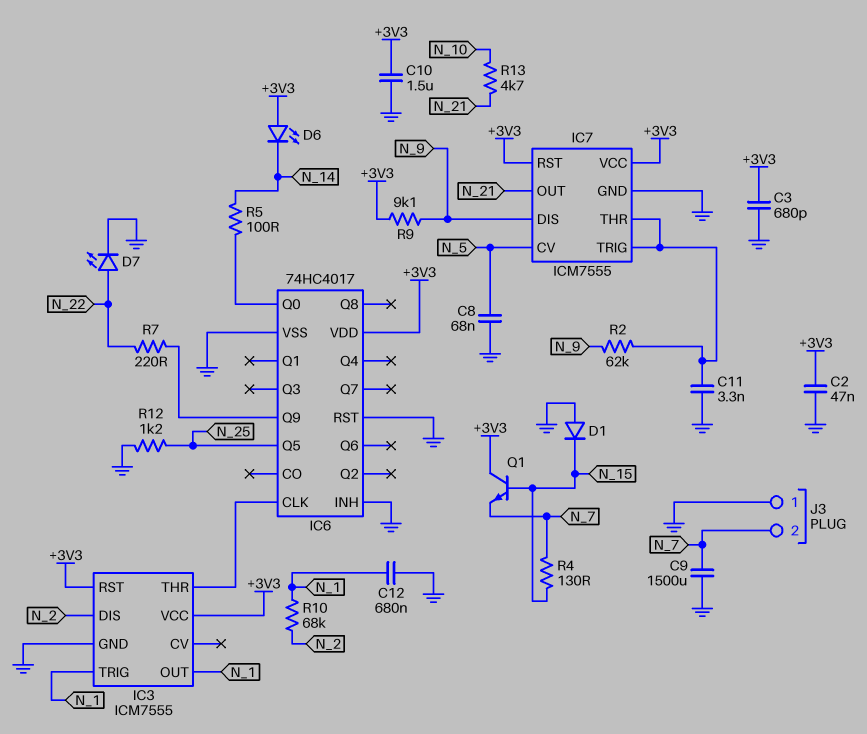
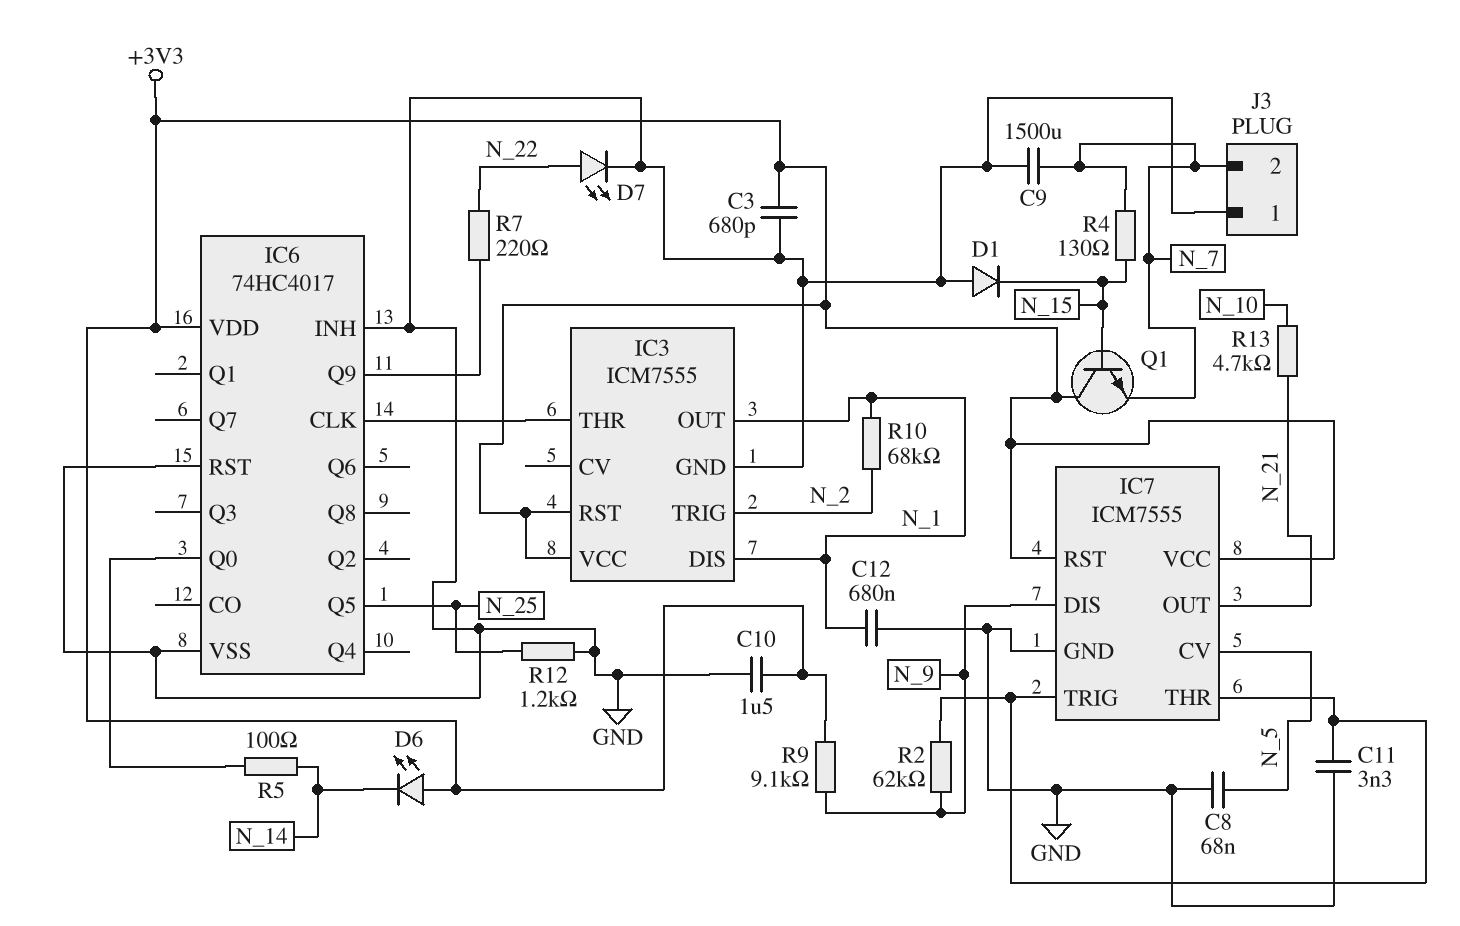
C2: 47nF (+3V3, GND) -> none
IC3 pin DIS: N_2 -> N_1
IC3 pin TRIG: N_1 -> N_2

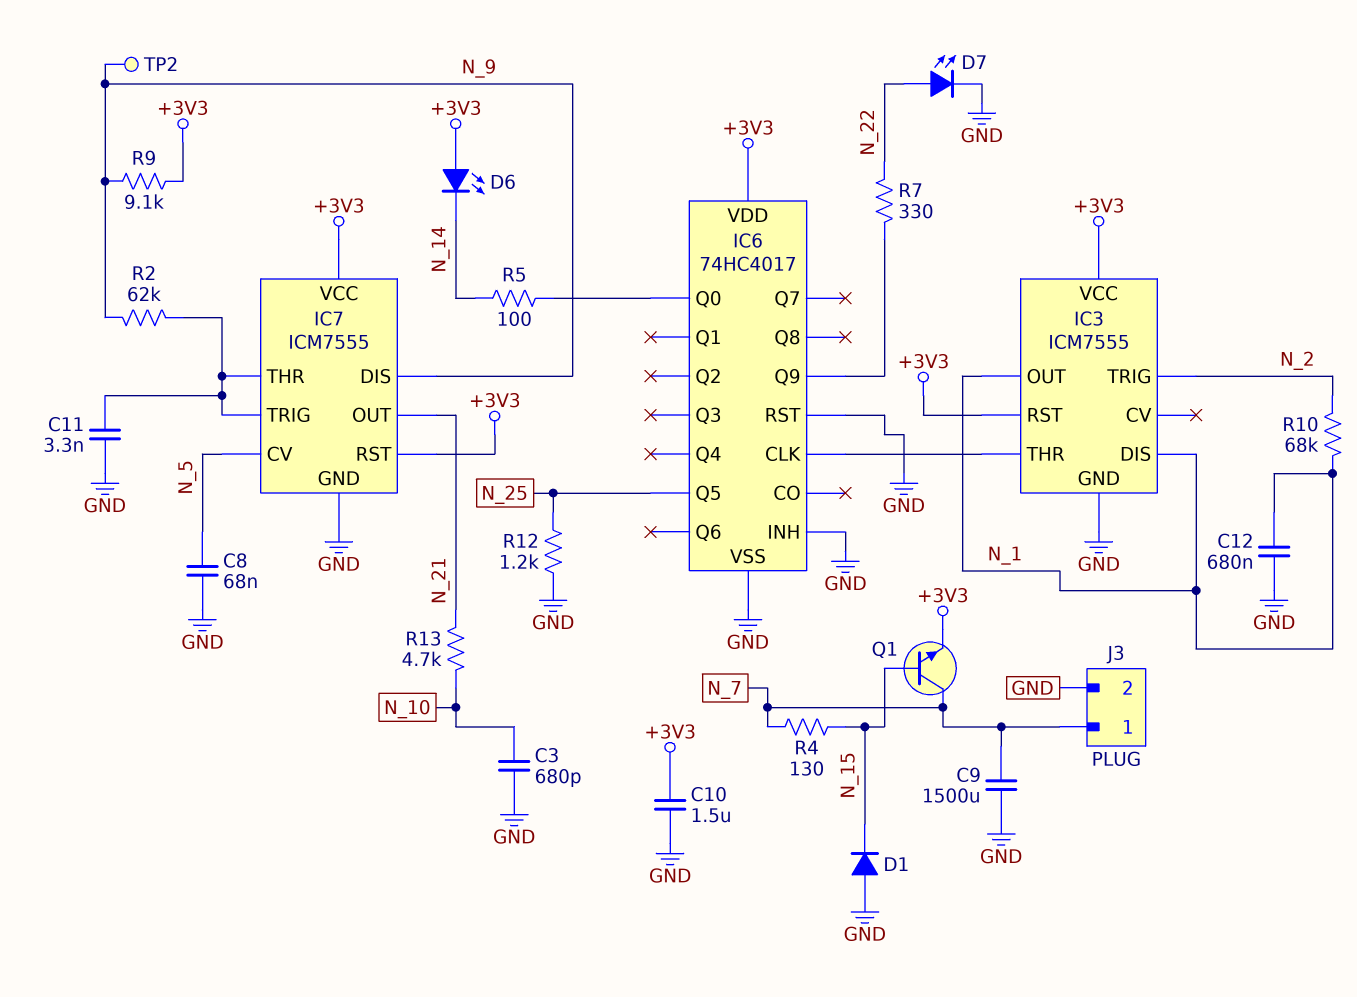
C3: 680pF (+3V3, GND) -> 680pF (GND, N_10)
J3 pin 1: GND -> N_7
J3 pin 2: N_7 -> GND
Q1: NPN (B N_15, C +3V3, E N_7) -> NPN (B N_15, C N_7, E +3V3)
R7: 220 (IC6/Q9, N_22) -> 330 (IC6/Q9, N_22)
TP2: none -> test point (N_9)

